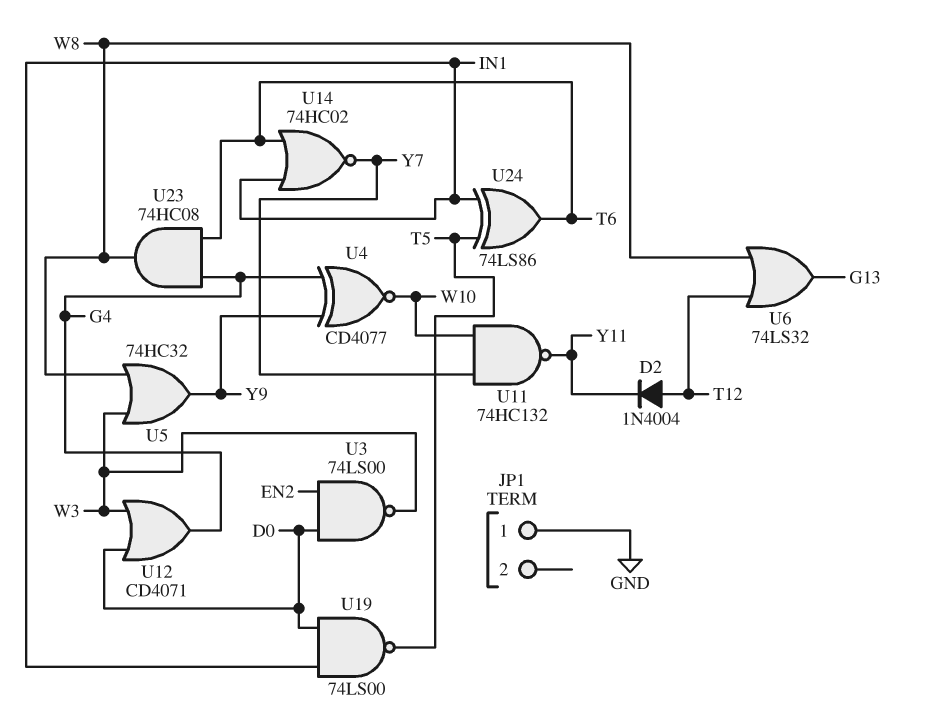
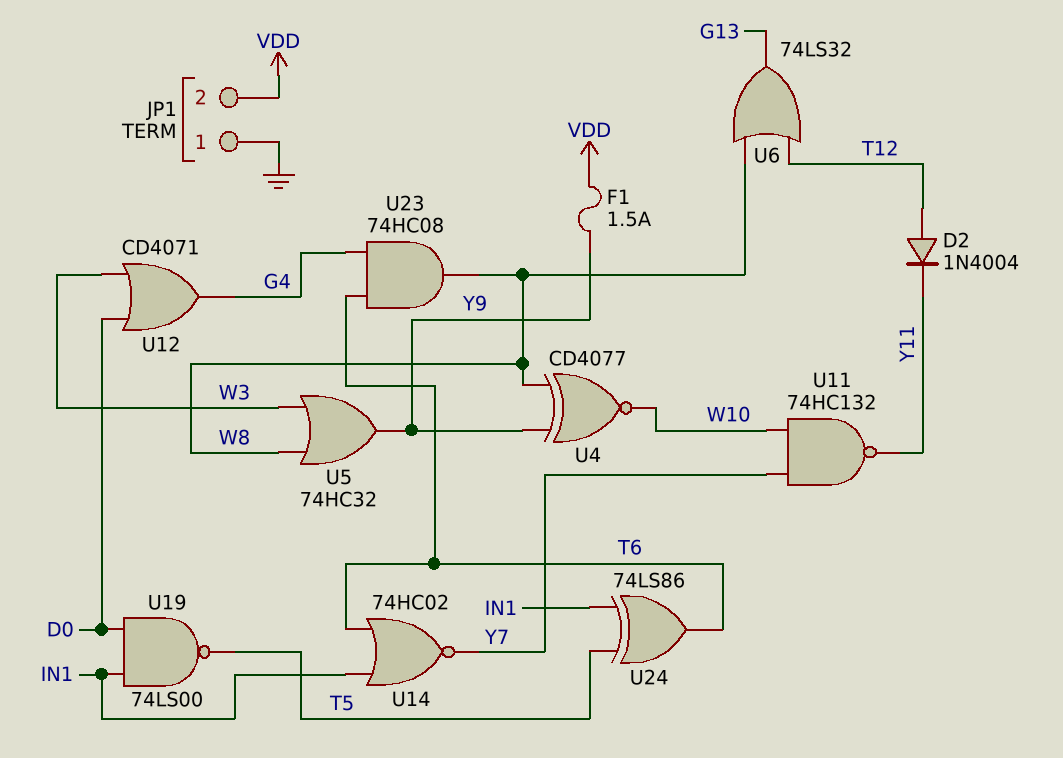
F1: none -> 1.5A (VDD, Y9)
JP1 pin 2: none -> VDD
U3: NAND 74LS00 (in D0, in EN2, out W3) -> none
U4: XNOR CD4077 (in G4, in Y9, out W10) -> XNOR CD4077 (in W8, in Y9, out W10)

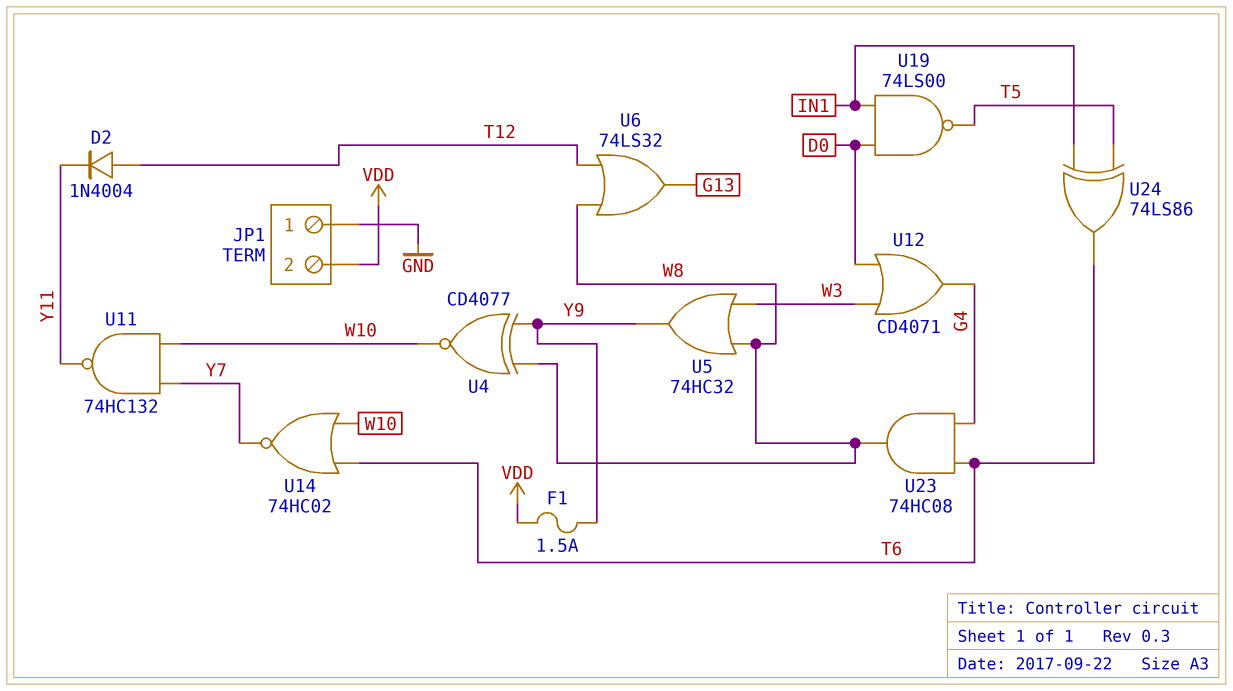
U14: NOR 74HC02 (in IN1, in T6, out Y7) -> NOR 74HC02 (in T6, in W10, out Y7)

